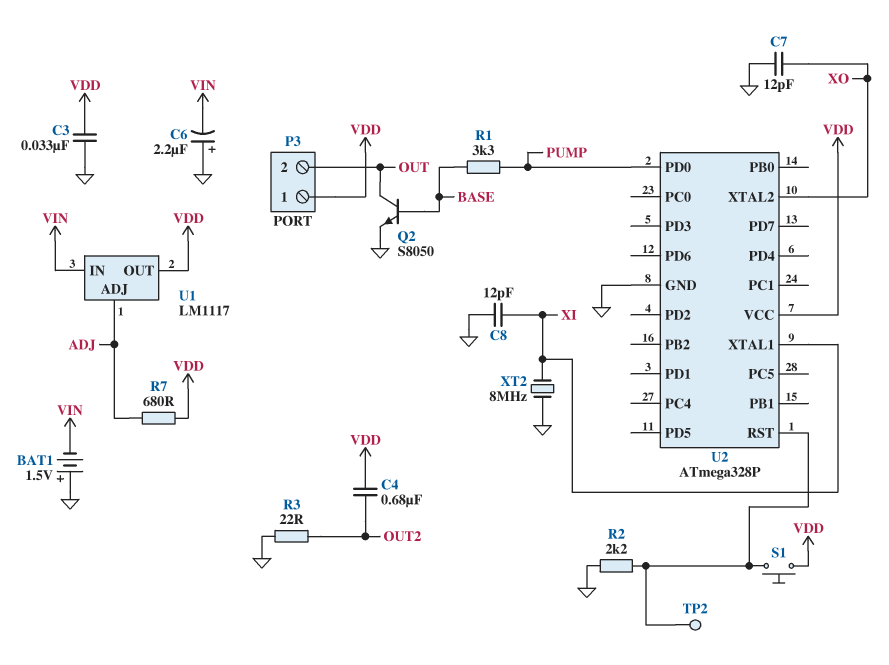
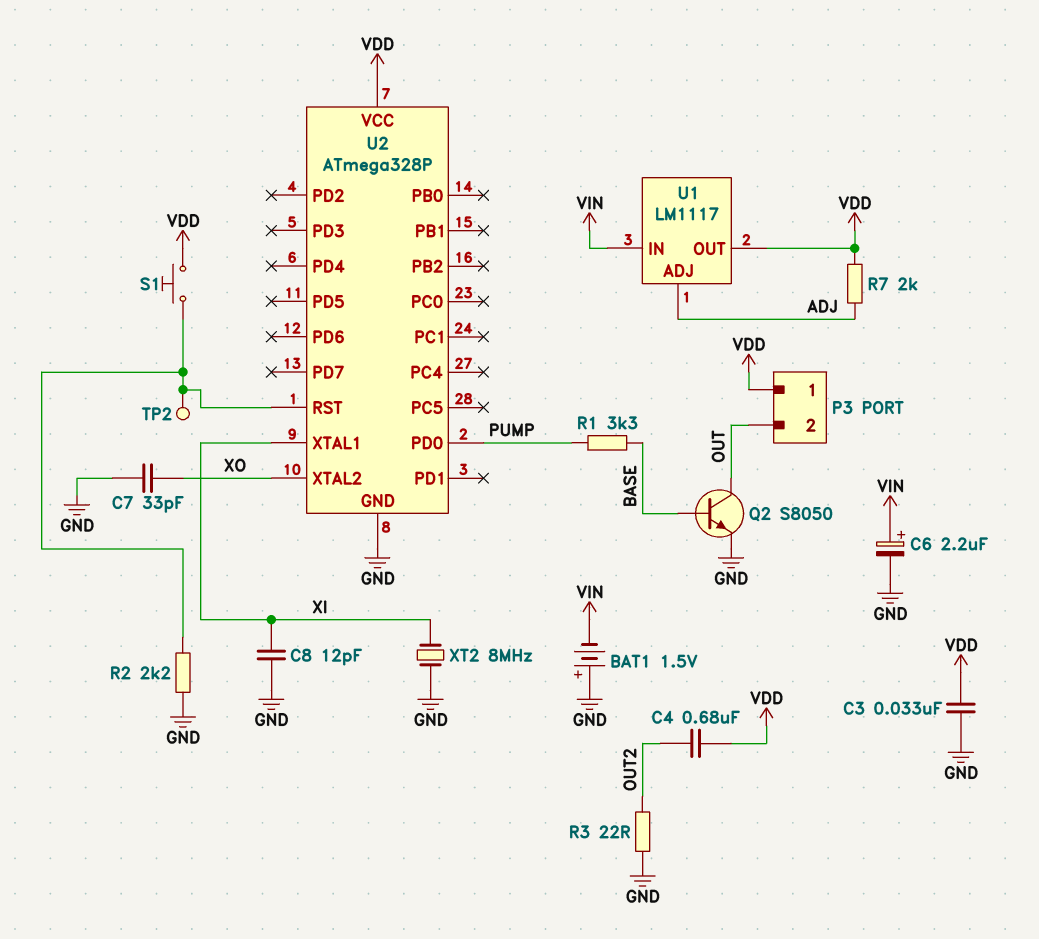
C6: 2.2uF (plus GND, minus VIN) -> 2.2uF (plus VIN, minus GND)
C7: 12pF (GND, XO) -> 33pF (GND, XO)
R7: 680 (ADJ, VDD) -> 2k (ADJ, VDD)

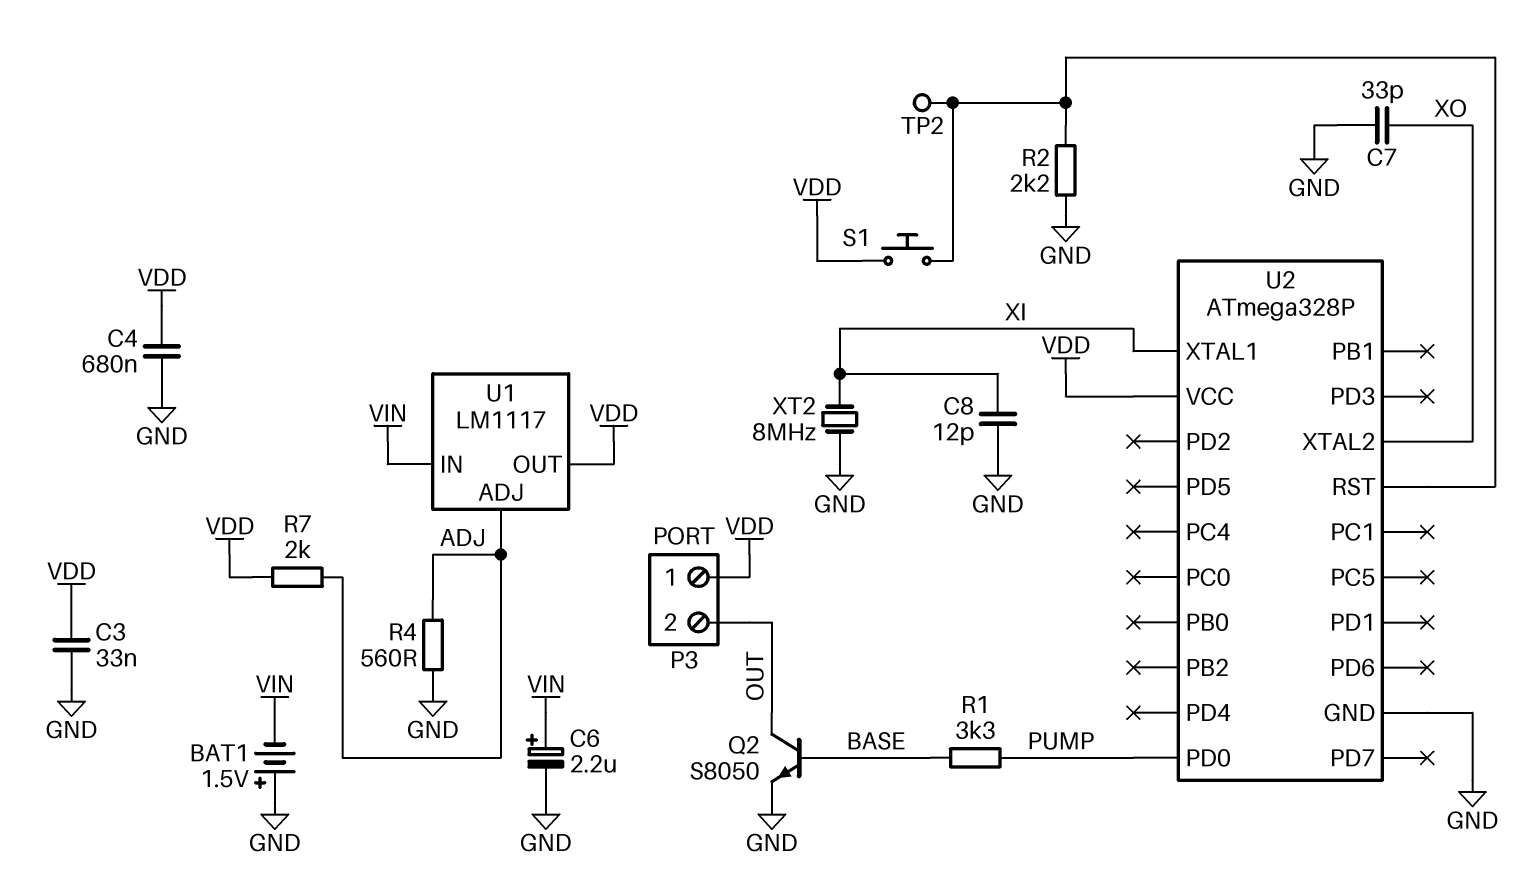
C4: 680nF (OUT2, VDD) -> 680nF (GND, VDD)
R3: 22 (GND, OUT2) -> none
R4: none -> 560 (ADJ, GND)

